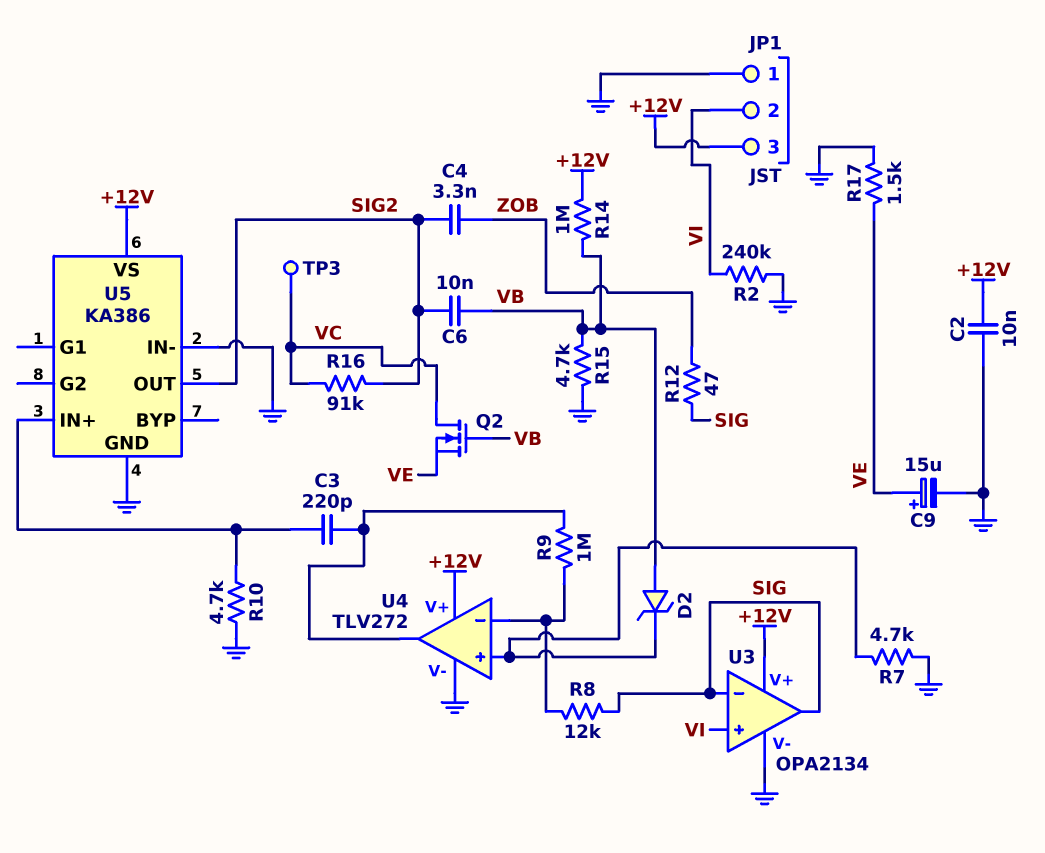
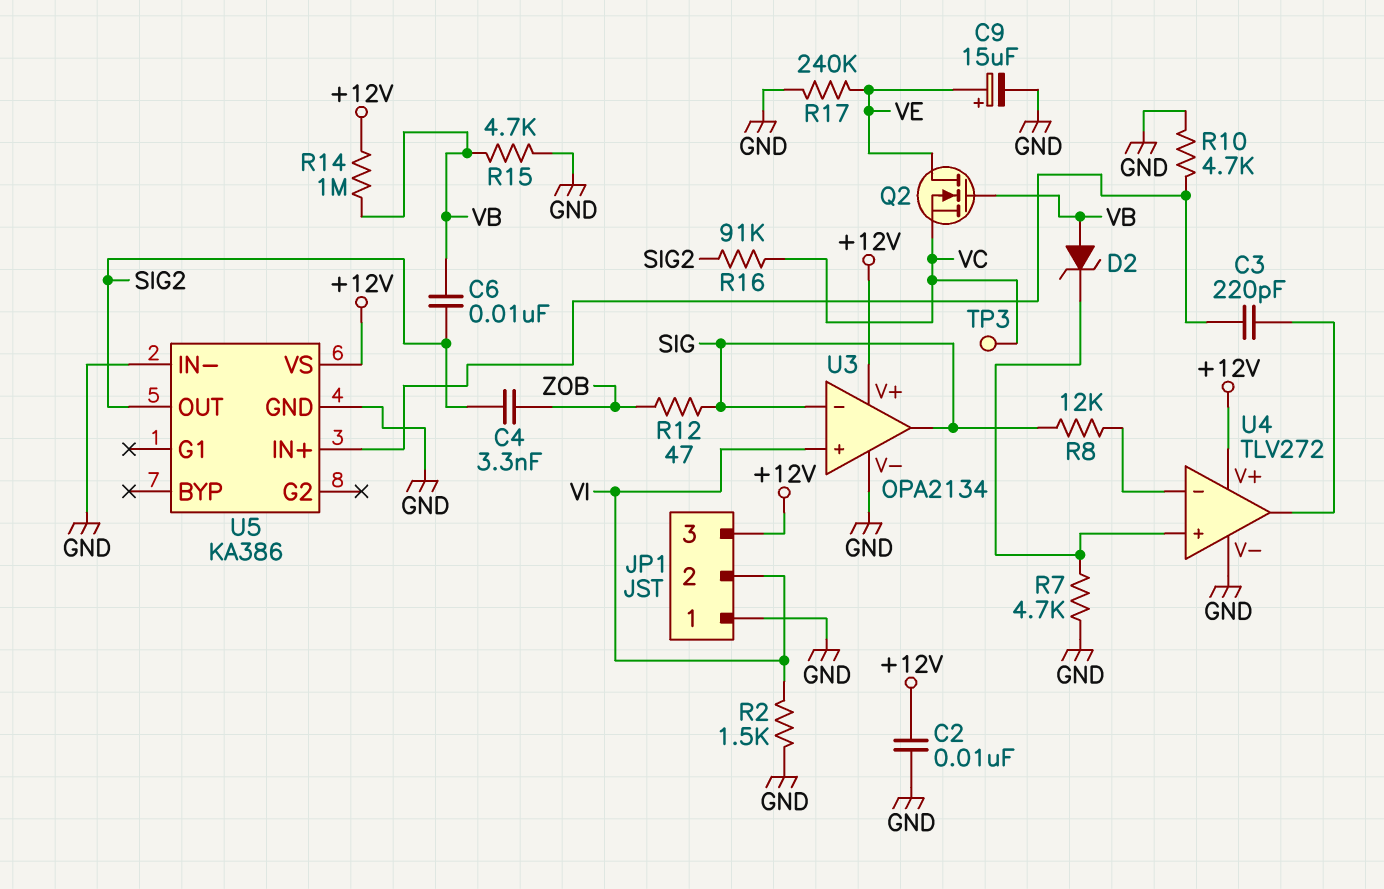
Q2: NMOS (G VB, D VC, S VE) -> NMOS (G VB, D VE, S VC)
R2: 240k (GND, VI) -> 1.5k (GND, VI)
R9: 1M (U4/in-, U4/out) -> none
R17: 1.5k (GND, VE) -> 240k (GND, VE)

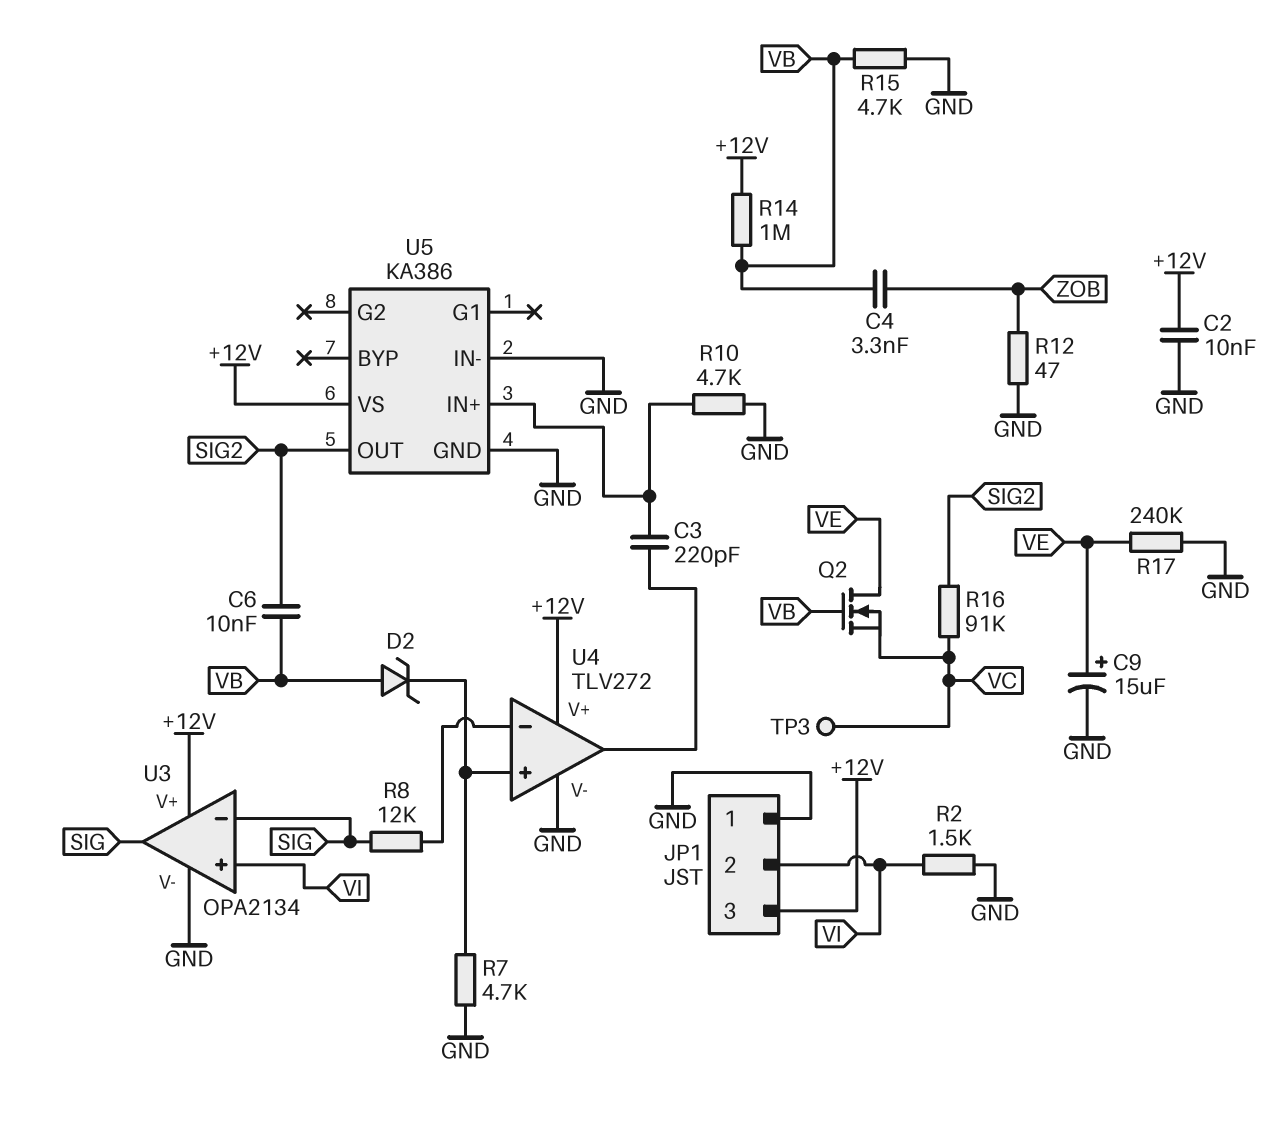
C4: 3.3nF (SIG2, ZOB) -> 3.3nF (VB, ZOB)
R12: 47 (SIG, ZOB) -> 47 (GND, ZOB)

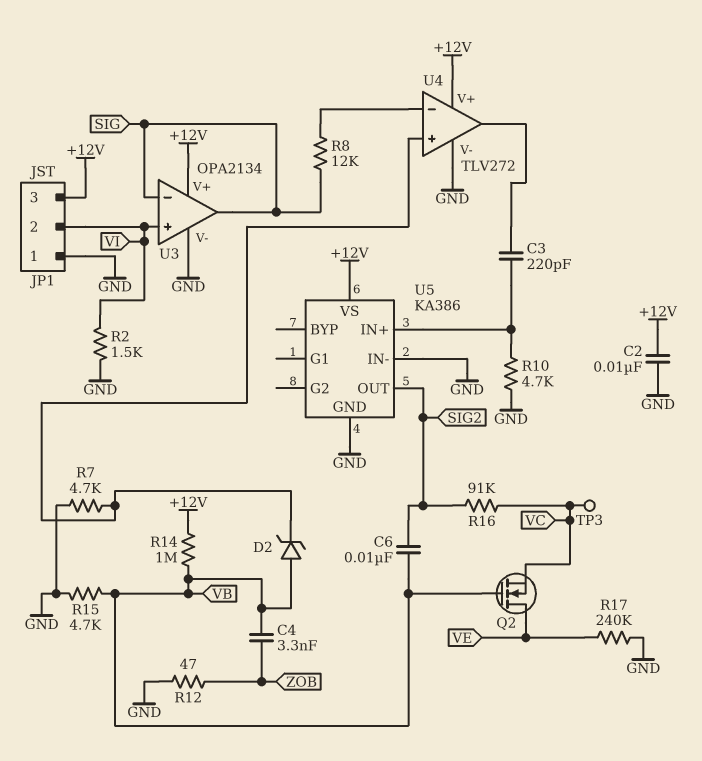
C9: 15uF (plus VE, minus GND) -> none

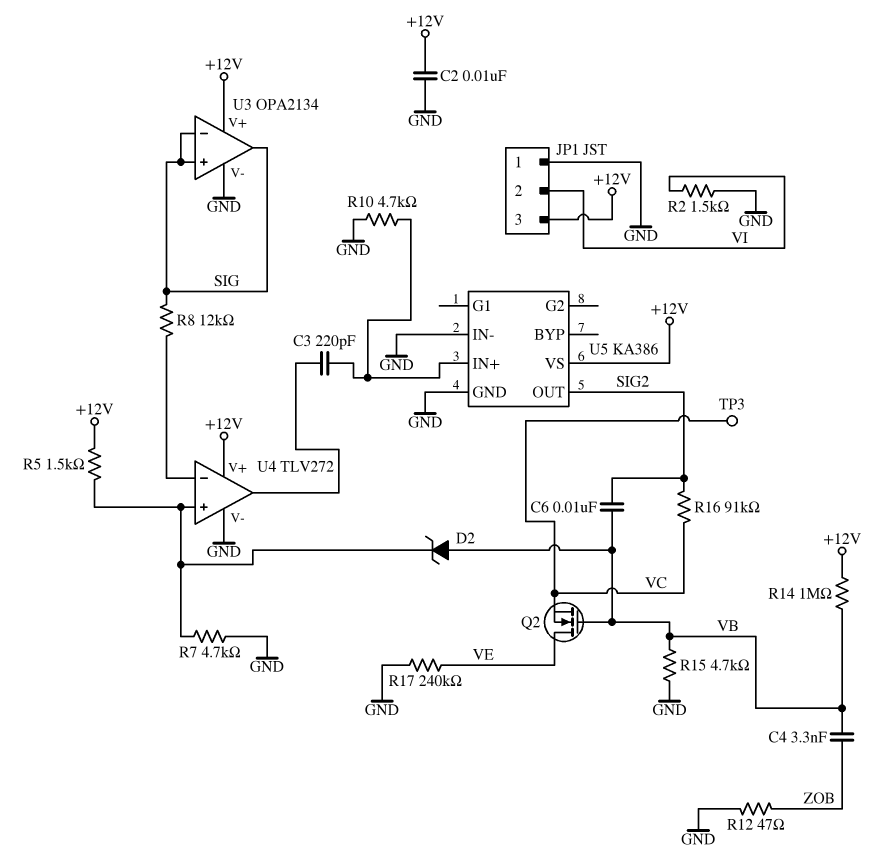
R5: none -> 1.5k (+12V, U4/in+)
U3 pin in+: VI -> SIG

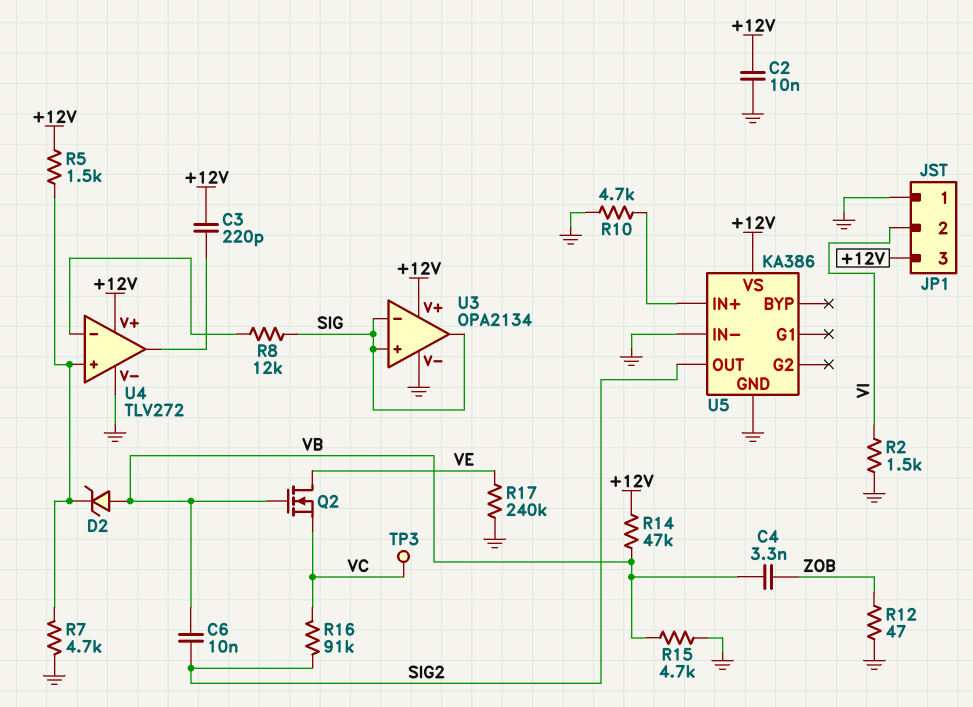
C3: 220pF (U4/out, U5/IN+) -> 220pF (+12V, U4/out)
R14: 1M (+12V, VB) -> 47k (+12V, VB)

